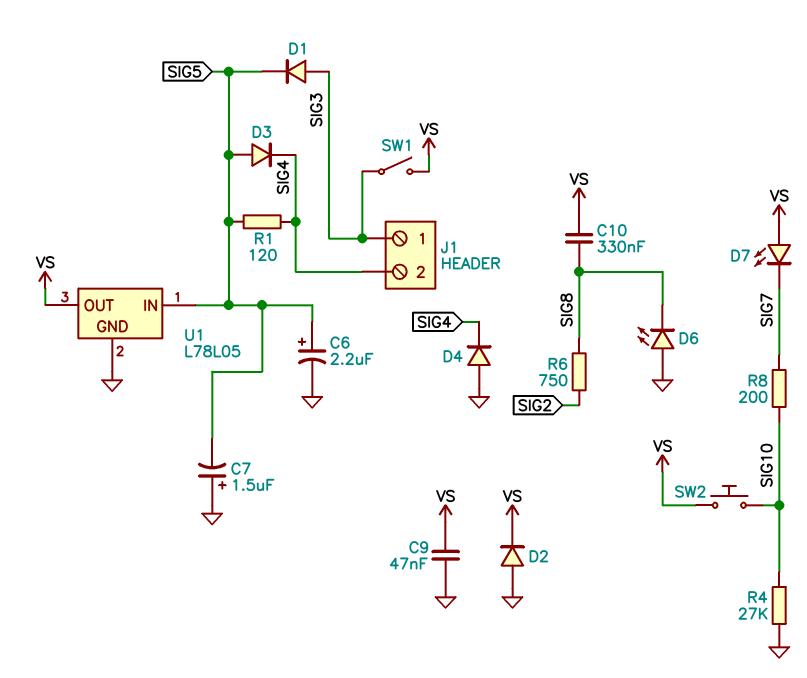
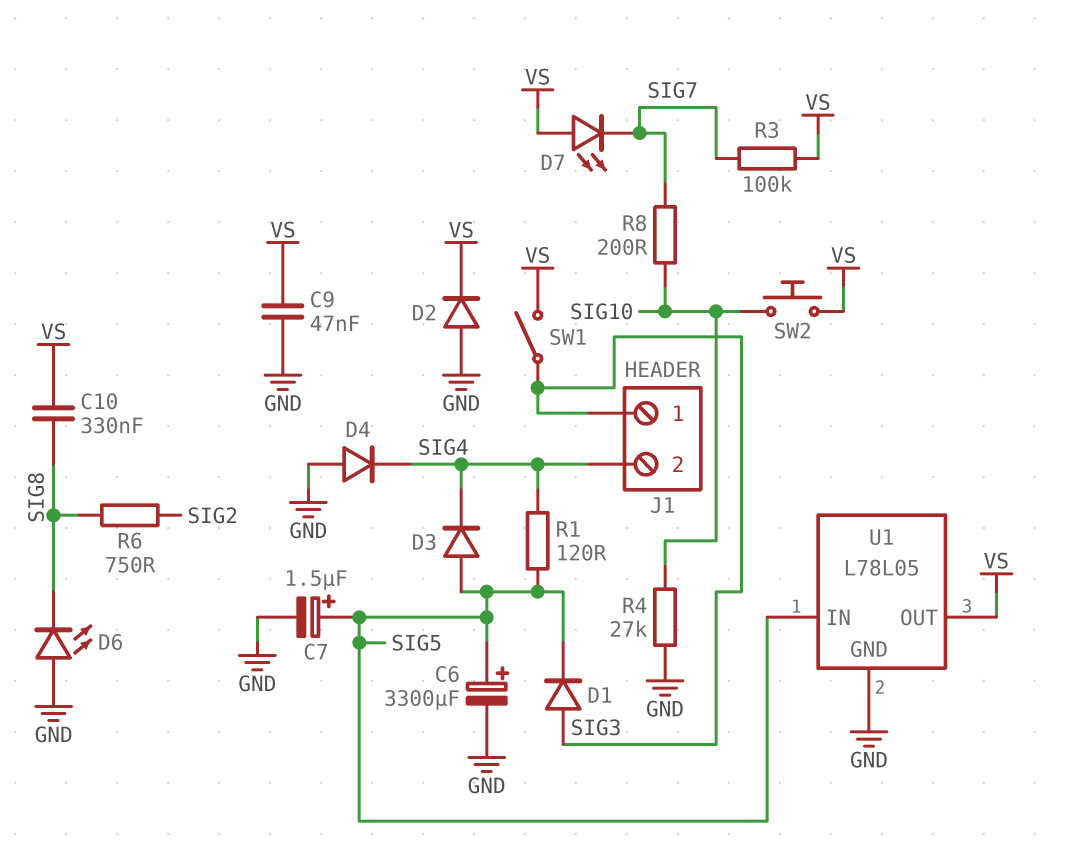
C6: 2.2uF (plus SIG5, minus GND) -> 3300uF (plus SIG5, minus GND)
C7: 1.5uF (plus GND, minus SIG5) -> 1.5uF (plus SIG5, minus GND)
R3: none -> 100k (SIG7, VS)

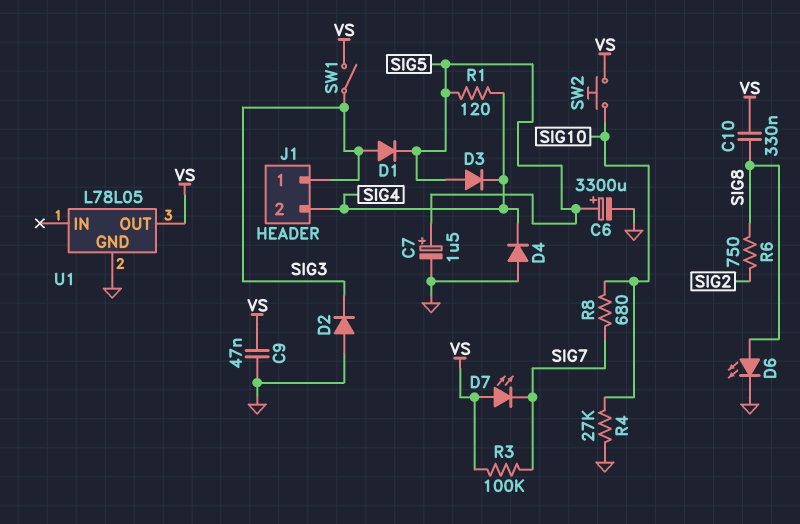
D2: diode (A GND, K VS) -> diode (A GND, K SIG3)
D6: LED (A GND, K SIG8) -> LED (A SIG8, K GND)
R8: 200 (SIG7, SIG10) -> 680 (SIG7, SIG10)
U1 pin IN: SIG5 -> none

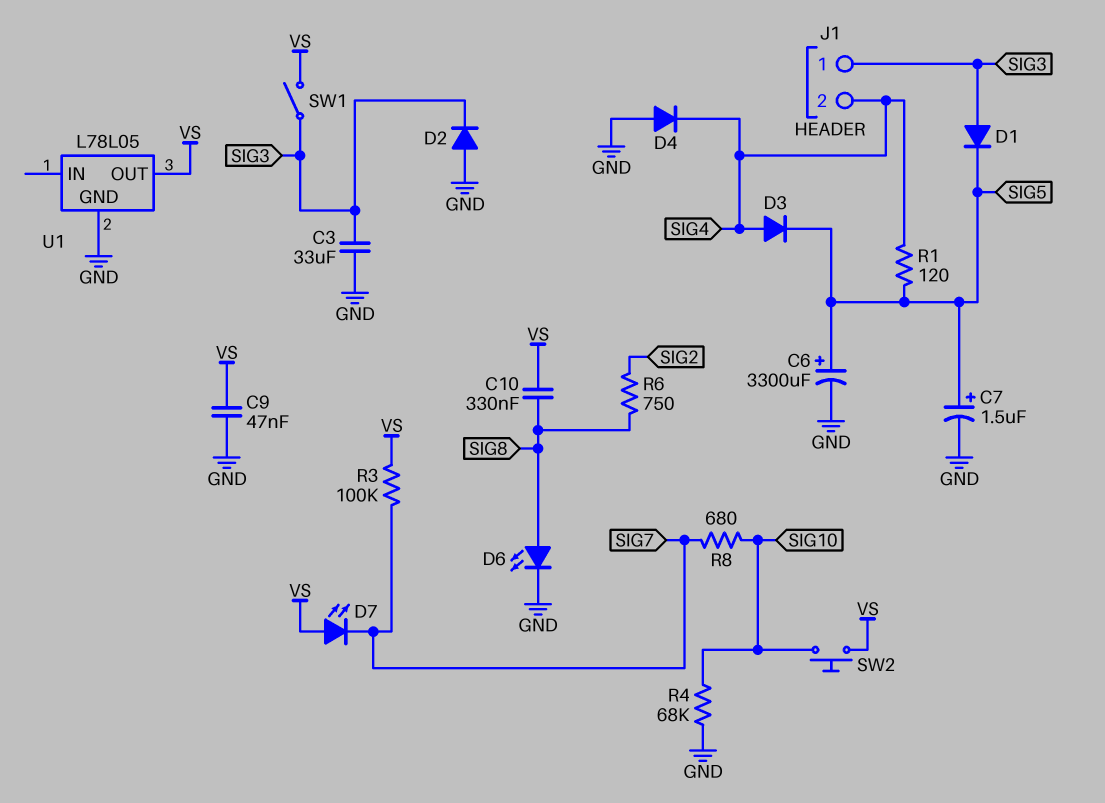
C3: none -> 33uF (GND, SIG3)
D3: diode (A SIG5, K SIG4) -> diode (A SIG4, K SIG5)
R4: 27k (GND, SIG10) -> 68k (GND, SIG10)

